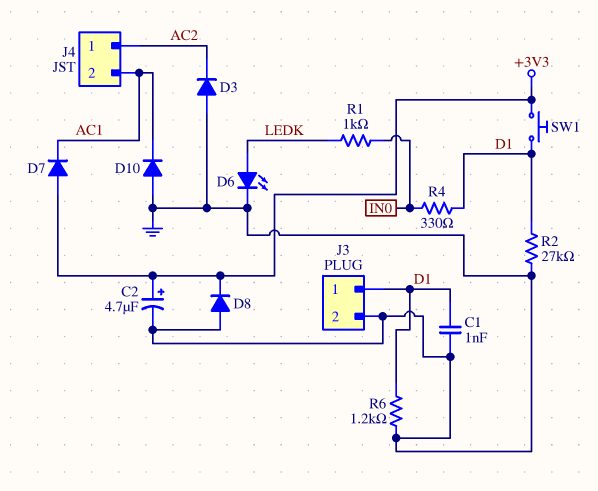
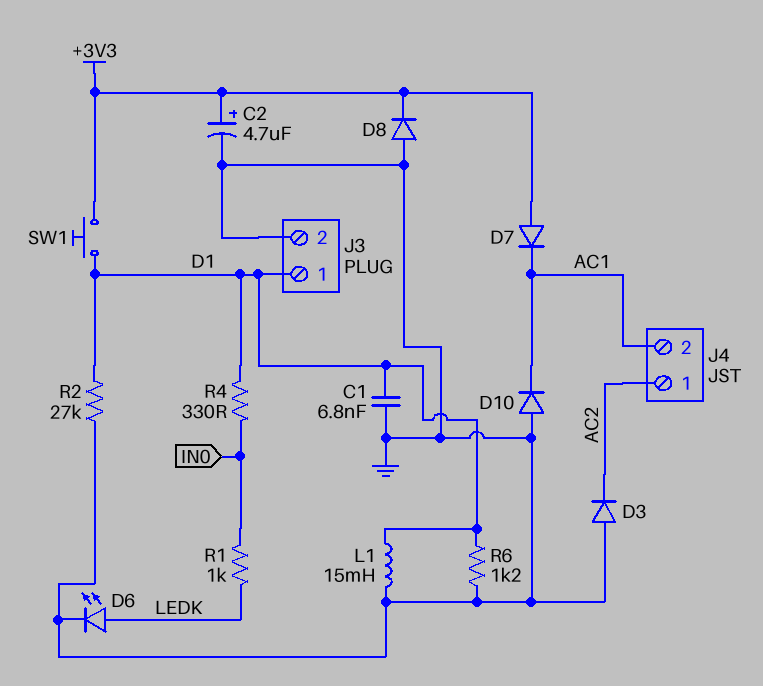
C1: 1nF (D1, GND) -> 6.8nF (D1, GND)
L1: none -> 15mH (D1, GND)

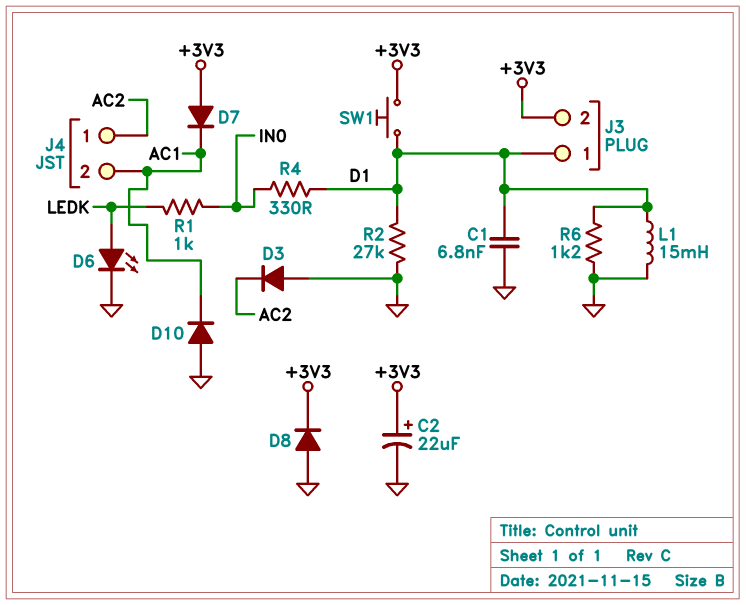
C2: 4.7uF (plus +3V3, minus GND) -> 22uF (plus +3V3, minus GND)
J3 pin 2: GND -> +3V3

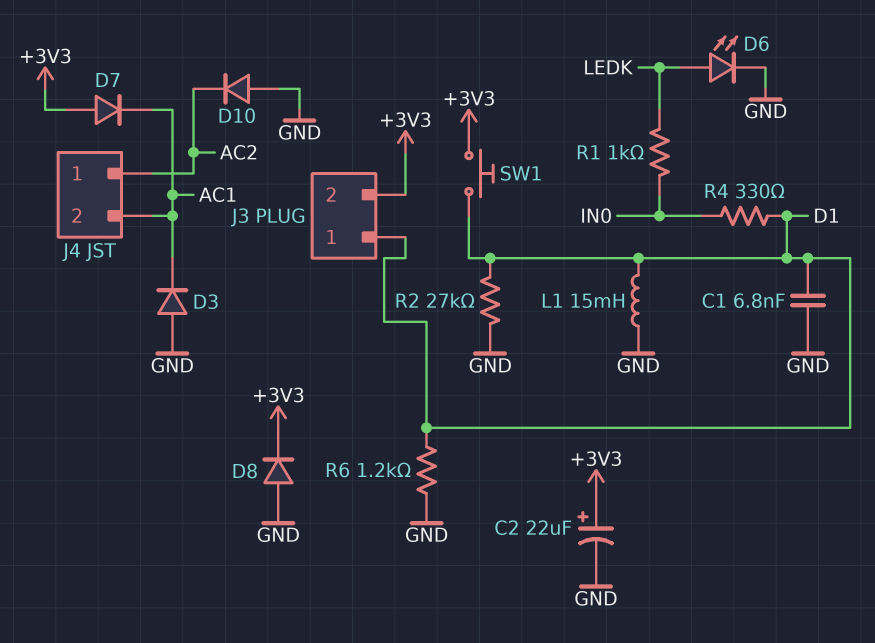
D3: diode (A GND, K AC2) -> diode (A GND, K AC1)
D10: diode (A GND, K AC1) -> diode (A GND, K AC2)

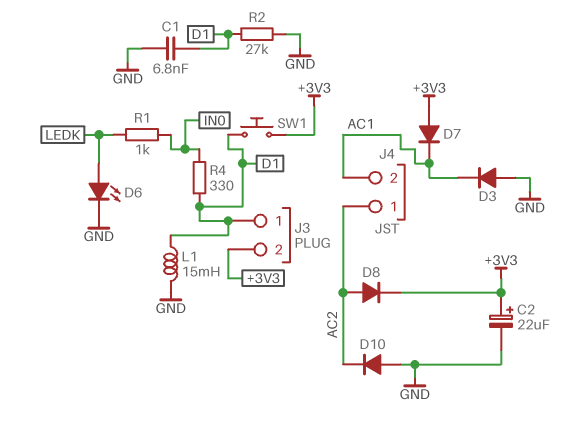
D8: diode (A GND, K +3V3) -> diode (A AC2, K +3V3)
R6: 1.2k (D1, GND) -> none

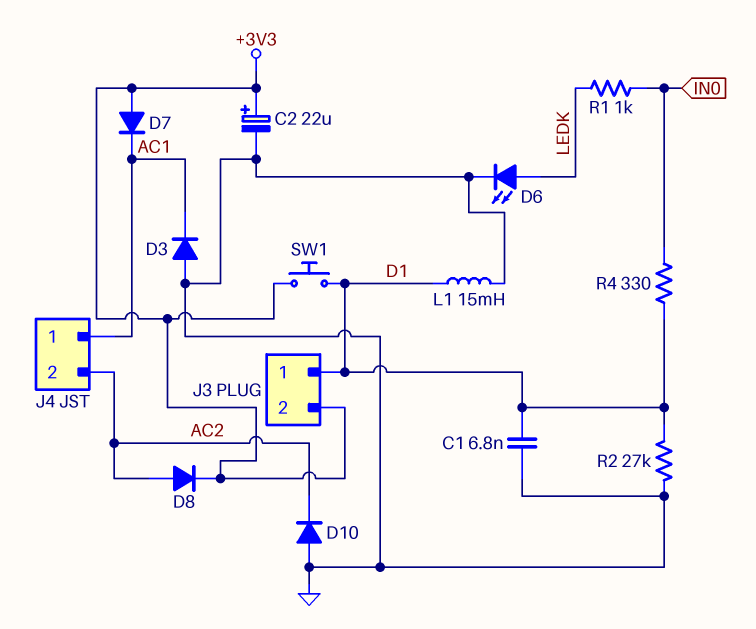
J4 pin 1: AC2 -> AC1
J4 pin 2: AC1 -> AC2

